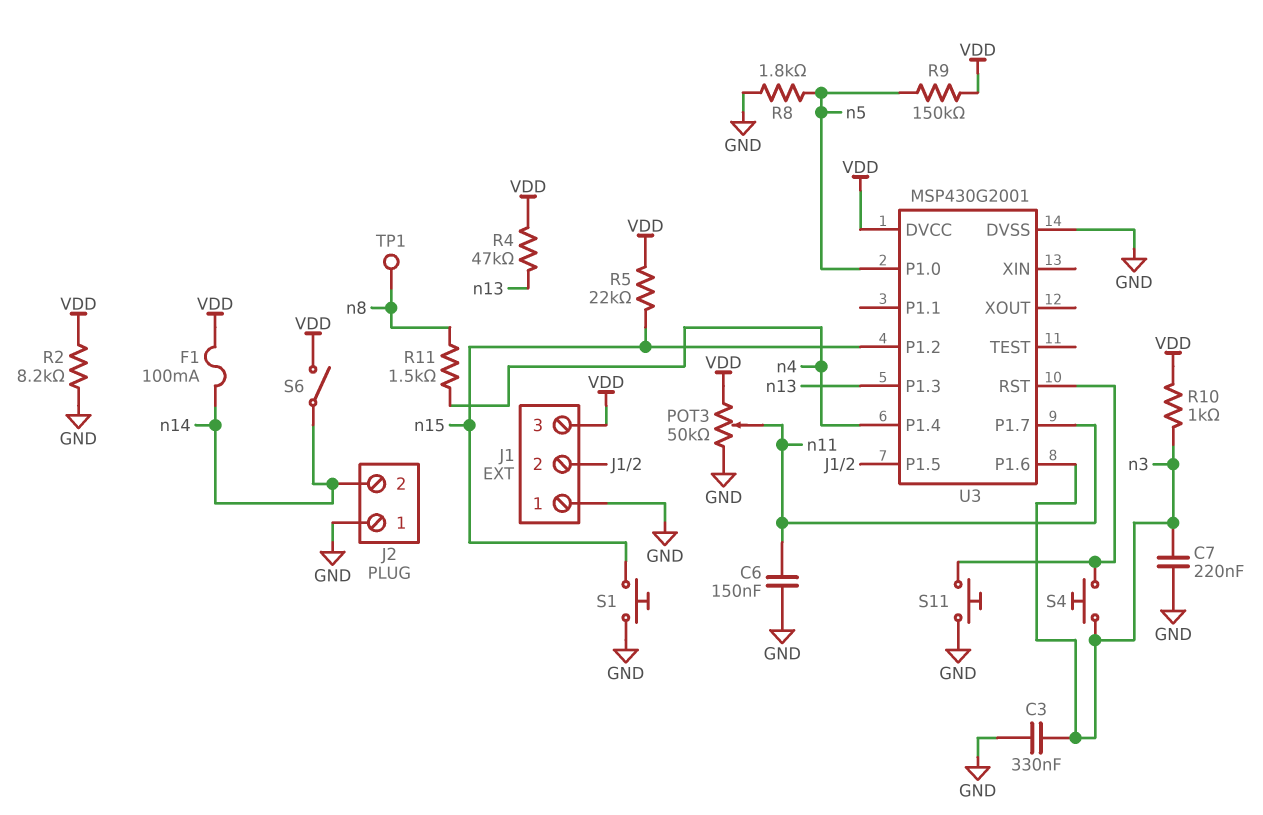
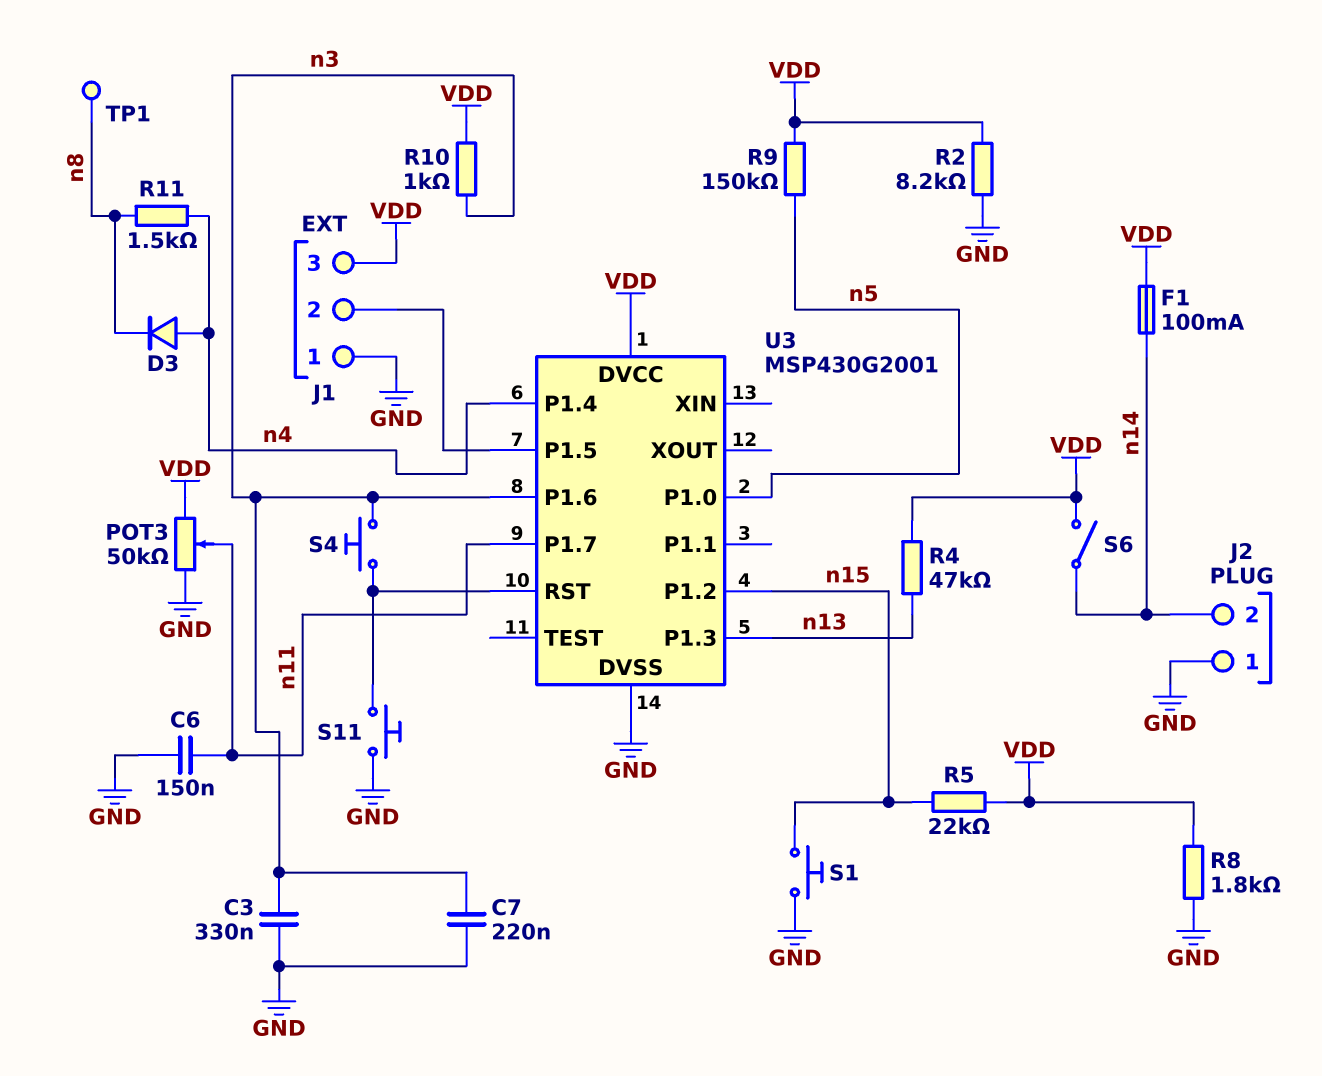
D3: none -> diode (A n4, K n8)
R8: 1.8k (GND, n5) -> 1.8k (GND, VDD)

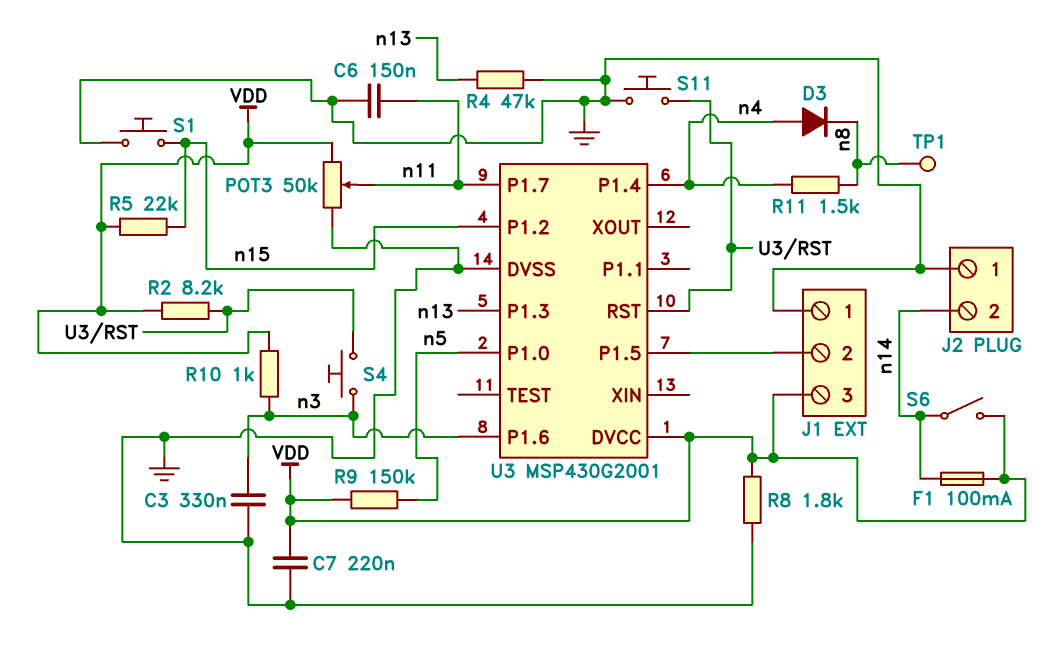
C7: 220nF (GND, n3) -> 220nF (GND, VDD)
R2: 8.2k (GND, VDD) -> 8.2k (U3/RST, VDD)
R4: 47k (VDD, n13) -> 47k (GND, n13)

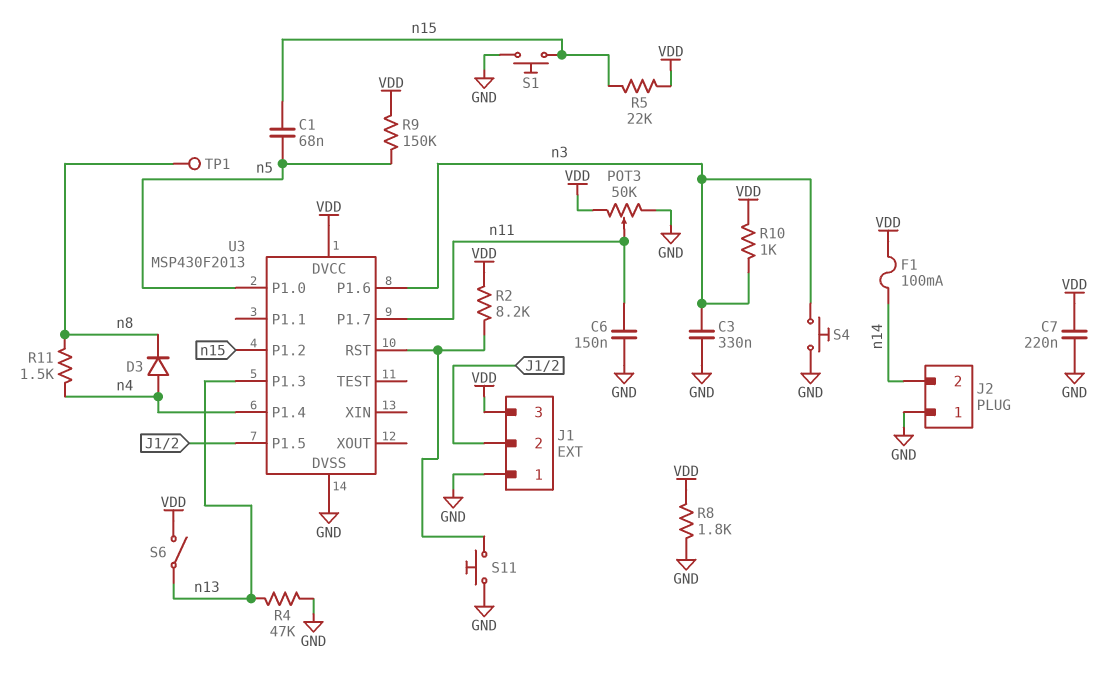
C1: none -> 68nF (n5, n15)
S4: button (U3/RST, n3) -> button (GND, n3)
S6: switch (VDD, n14) -> switch (VDD, n13)
U3: MSP430G2001 -> MSP430F2013

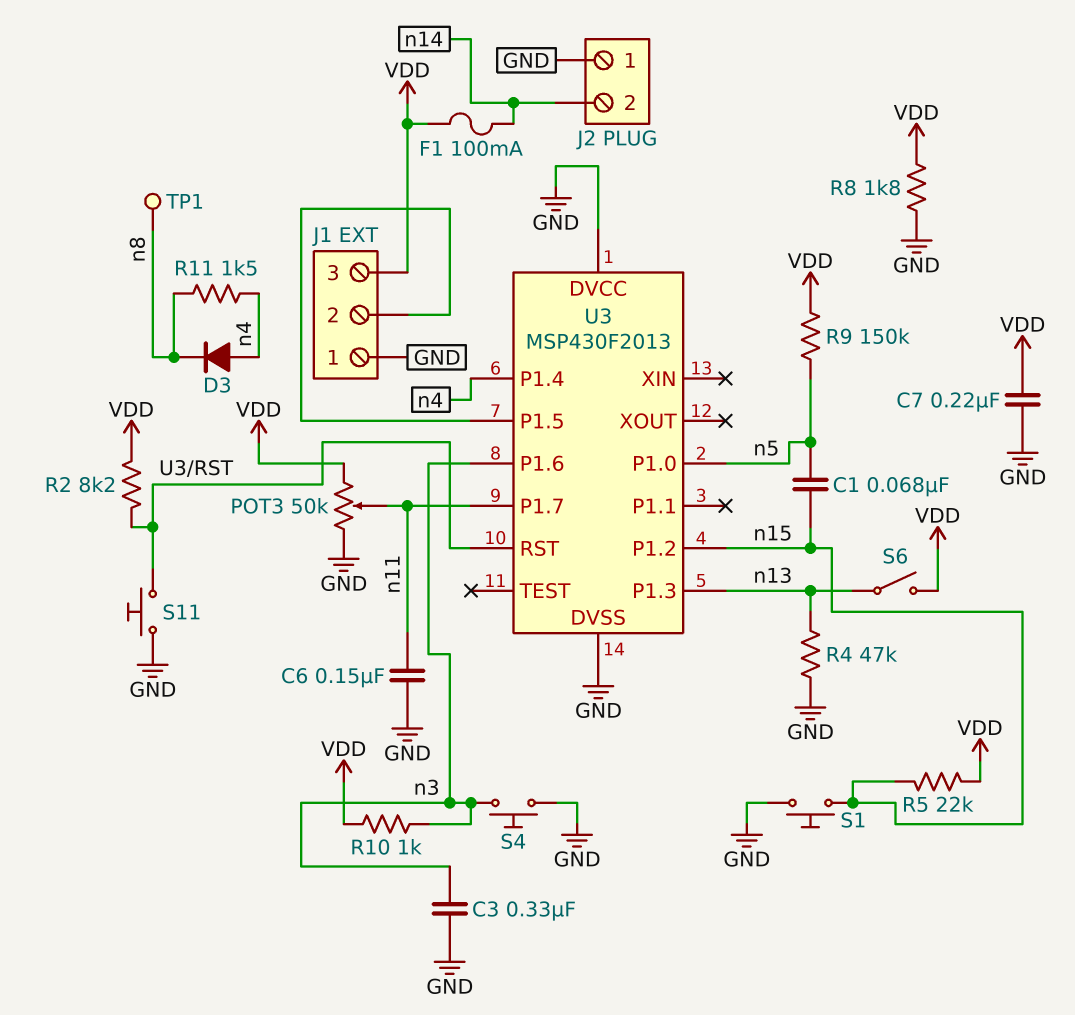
U3 pin DVCC: VDD -> GND

